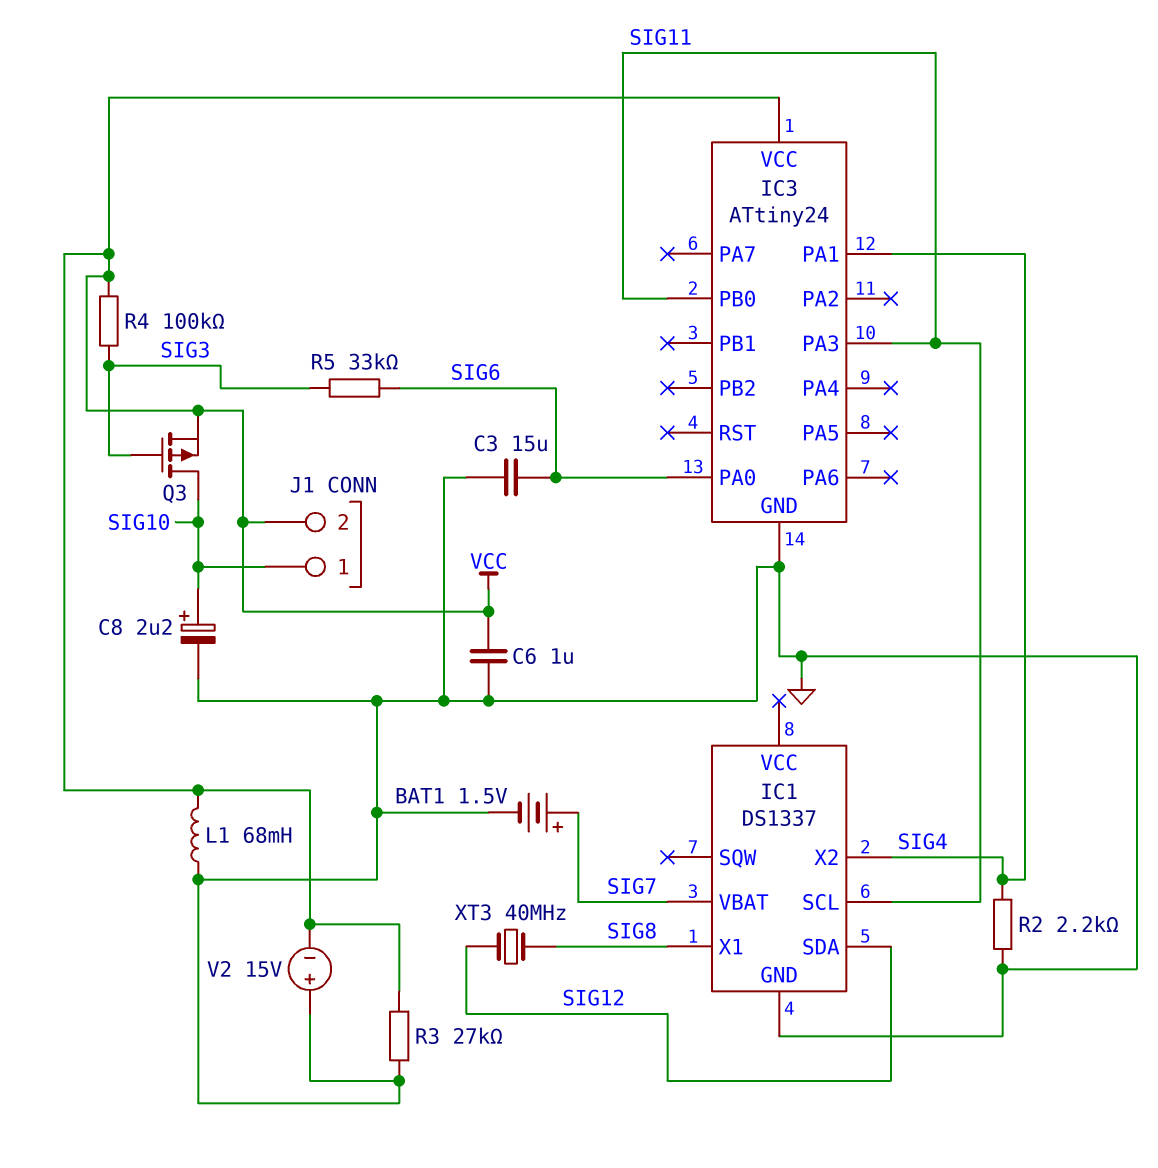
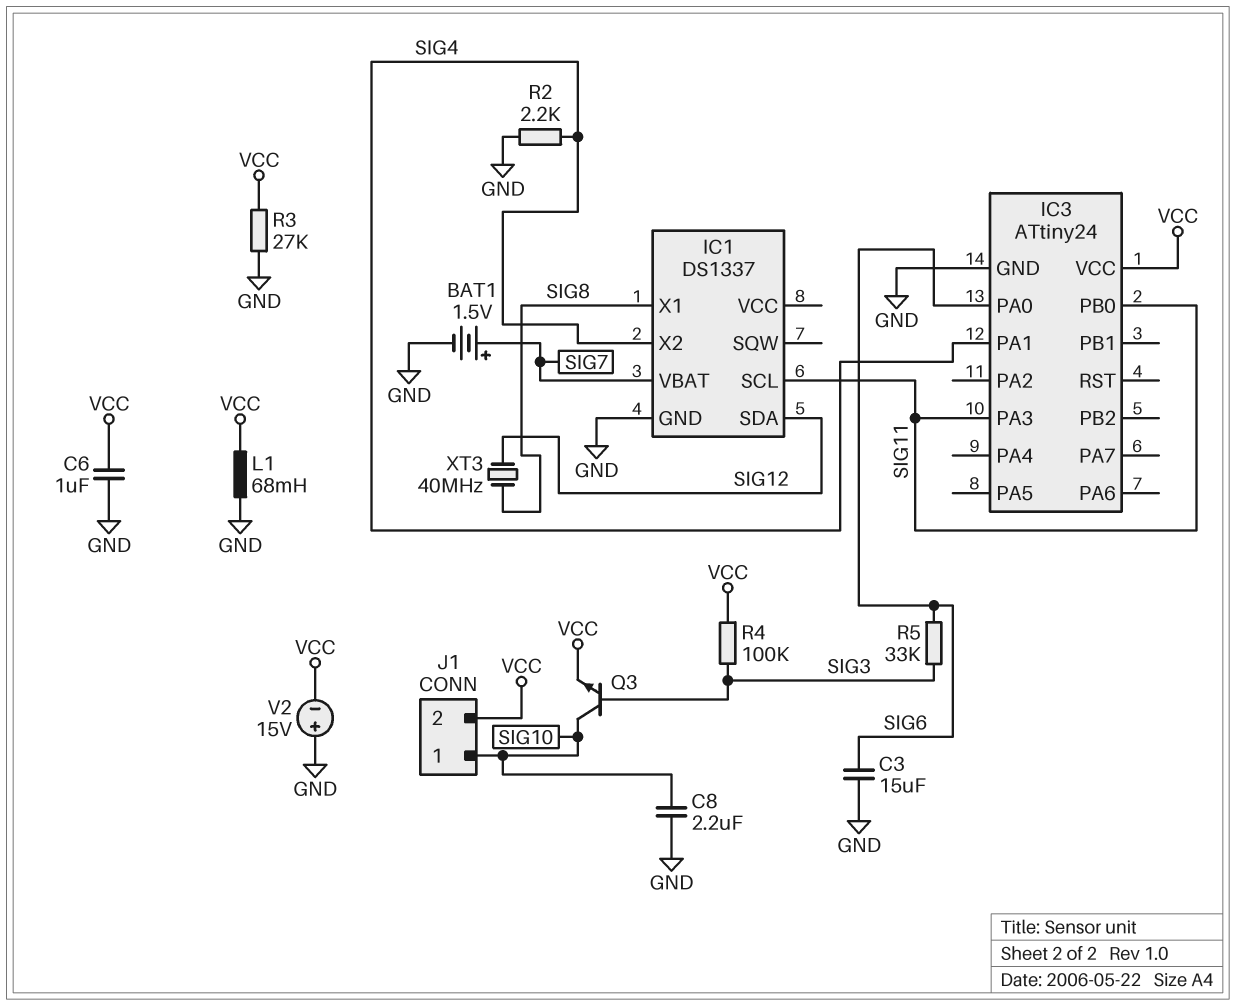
C8: 2.2uF (plus SIG10, minus GND) -> 2.2uF (GND, SIG10)
Q3: PMOS (G SIG3, D SIG10, S VCC) -> NPN (B SIG3, C SIG10, E VCC)

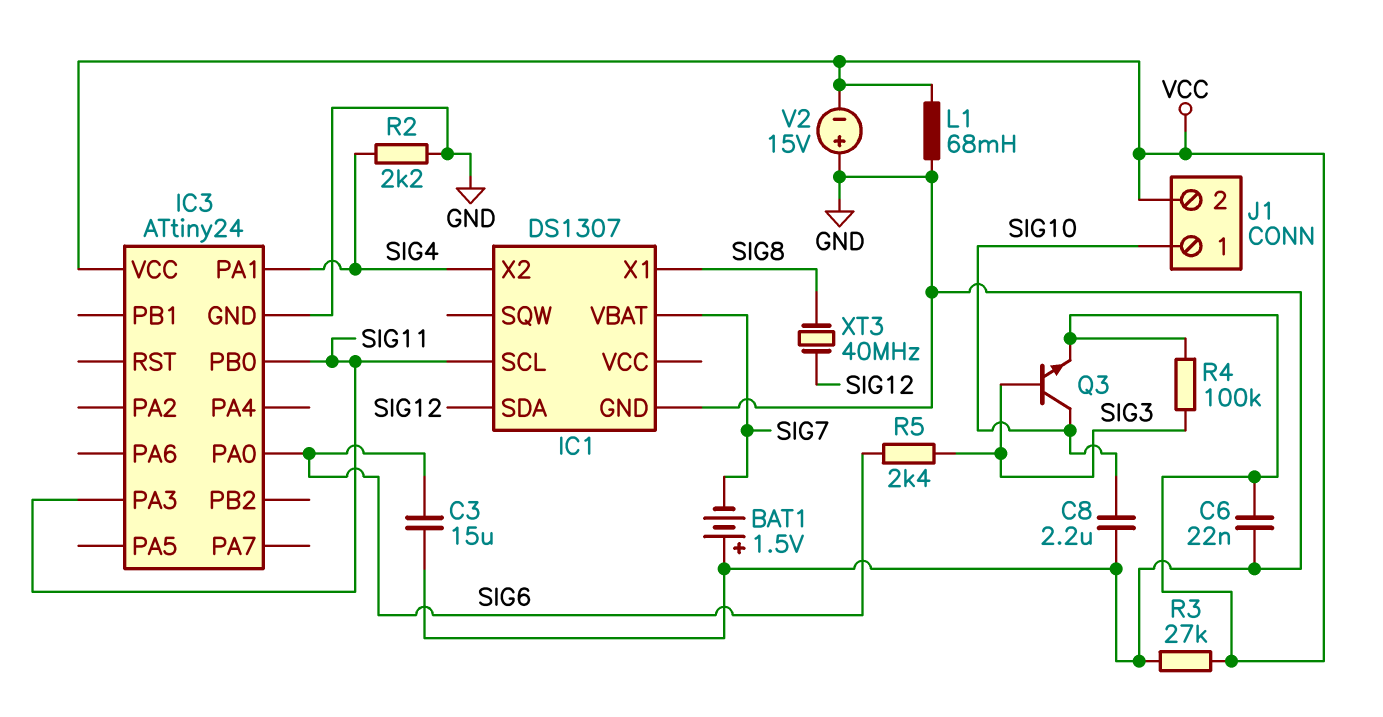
BAT1: 1.5V (plus SIG7, minus GND) -> 1.5V (plus GND, minus SIG7)
C6: 1uF (GND, VCC) -> 22nF (GND, VCC)
IC1: DS1337 -> DS1307
R5: 33k (SIG3, SIG6) -> 2.4k (SIG3, SIG6)

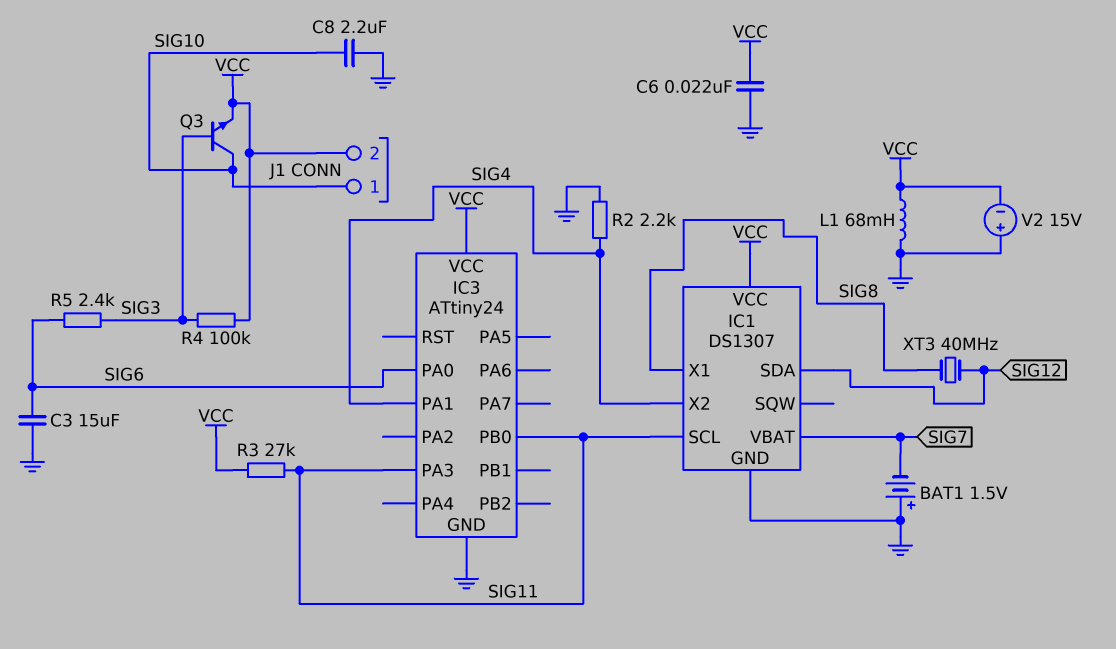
IC1 pin VCC: none -> VCC
R3: 27k (GND, VCC) -> 27k (SIG11, VCC)

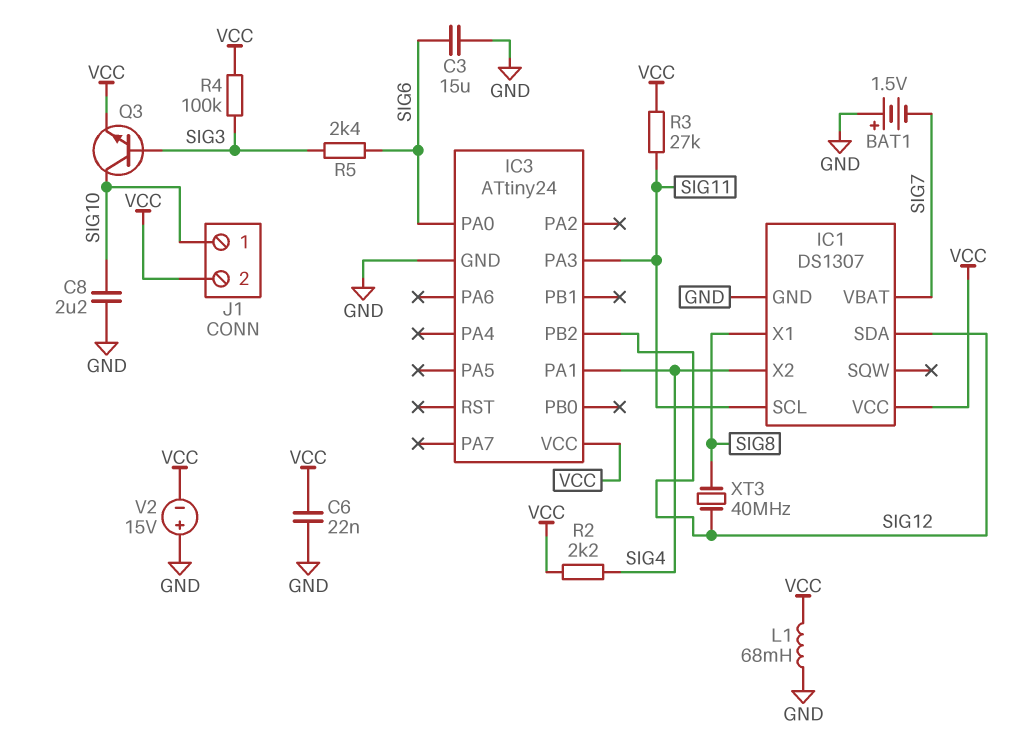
IC3 pin PB0: SIG11 -> none
IC3 pin PB2: none -> SIG12
R2: 2.2k (GND, SIG4) -> 2.2k (SIG4, VCC)

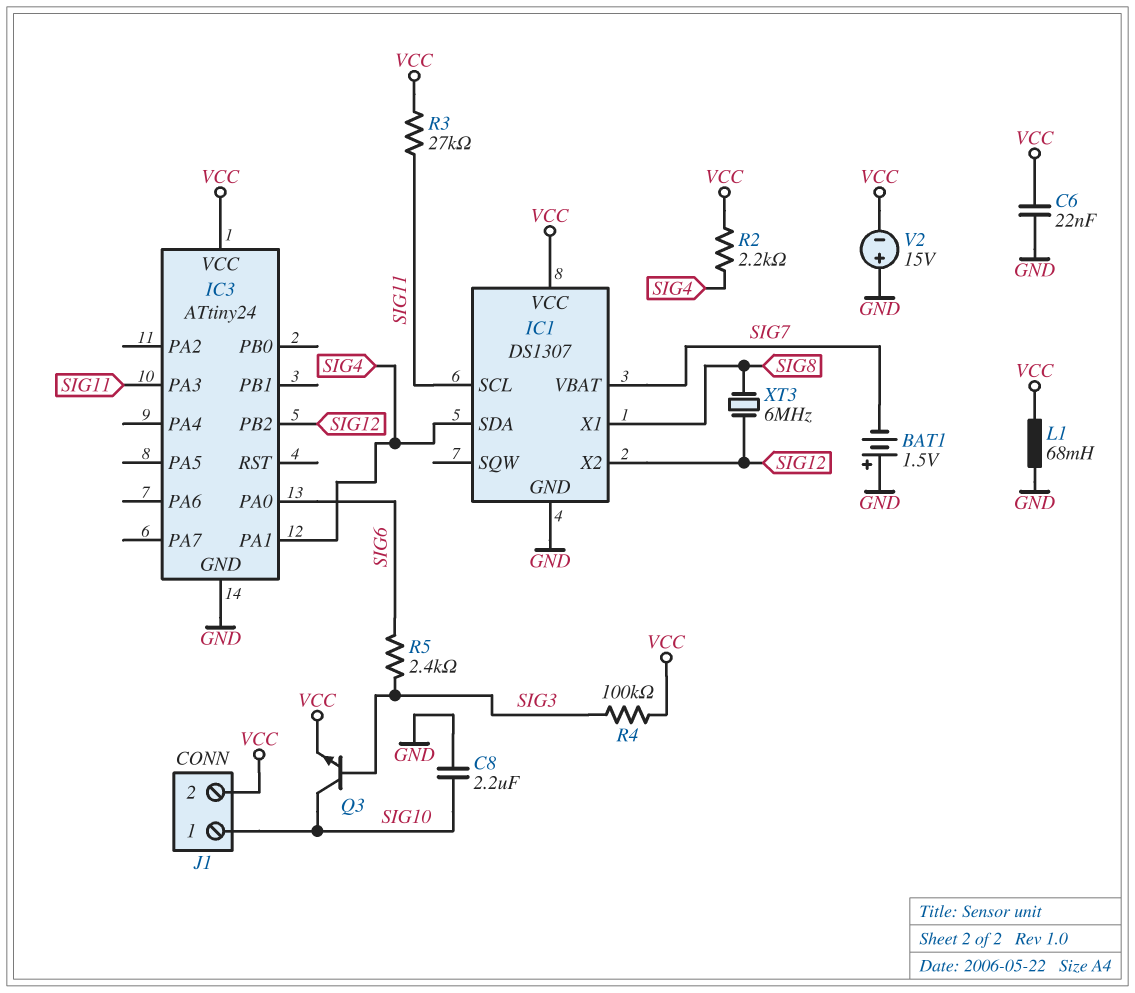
C3: 15uF (GND, SIG6) -> none
IC1 pin SDA: SIG12 -> SIG4
IC1 pin X2: SIG4 -> SIG12
XT3: 40MHz (SIG8, SIG12) -> 6MHz (SIG8, SIG12)

